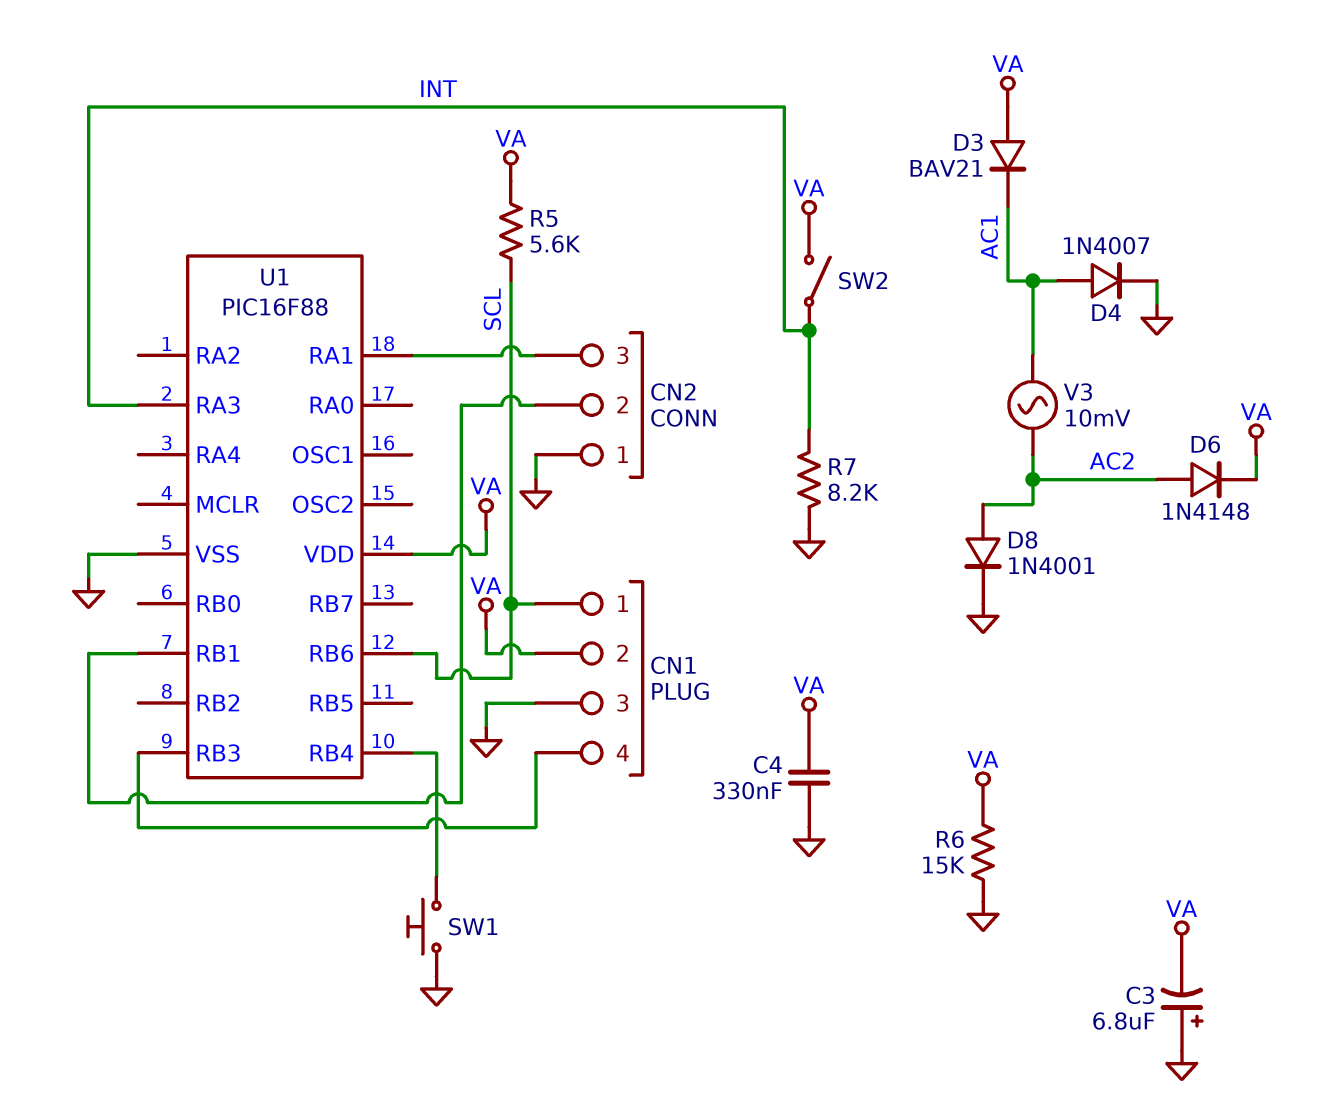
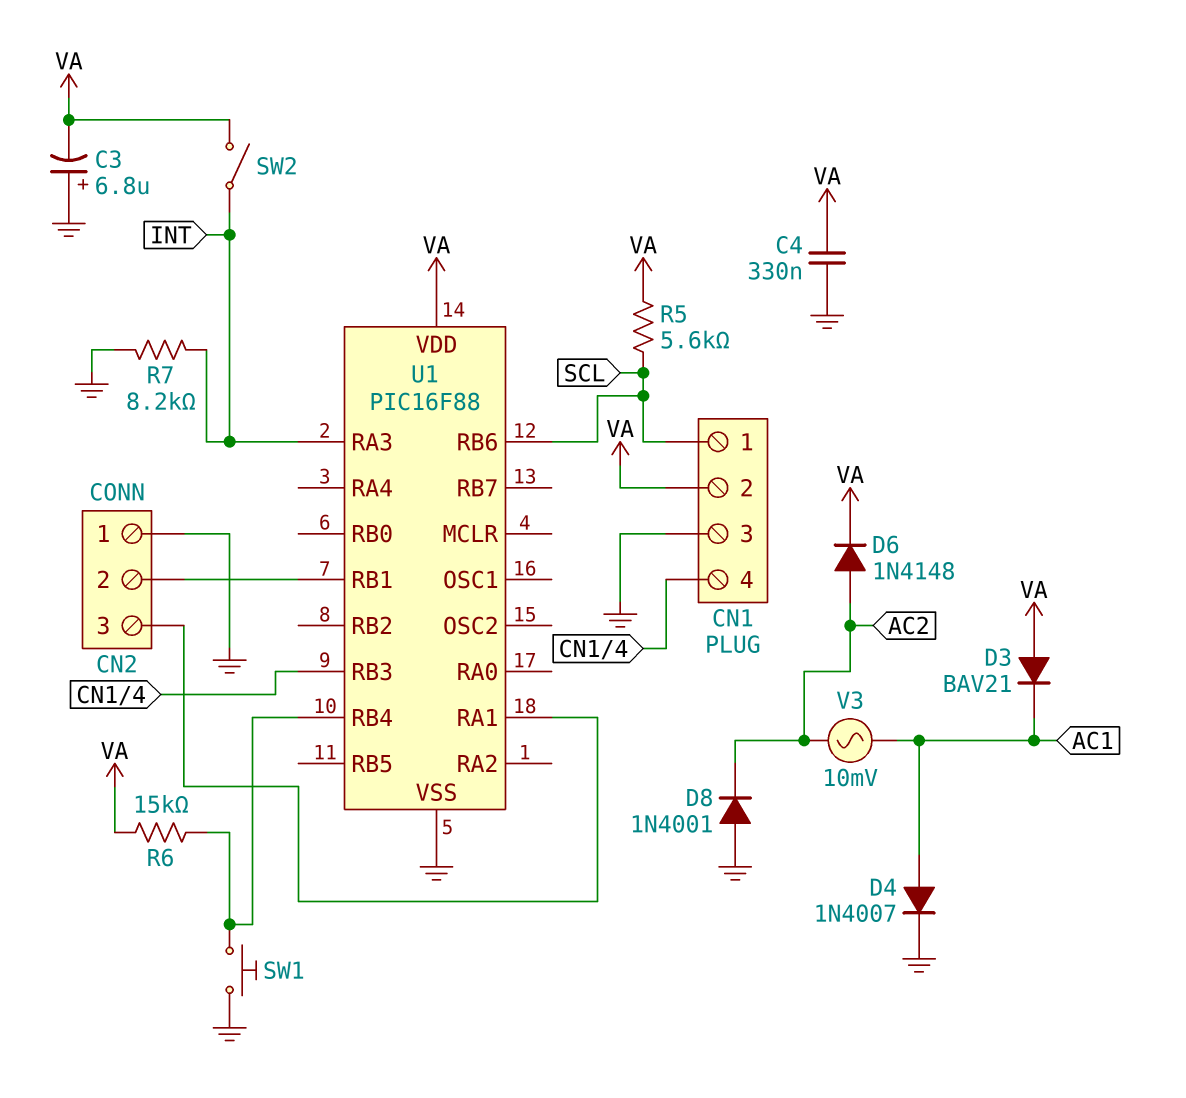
D8: diode 1N4001 (A AC2, K GND) -> diode 1N4001 (A GND, K AC2)
R6: 15k (GND, VA) -> 15k (U1/RB4, VA)

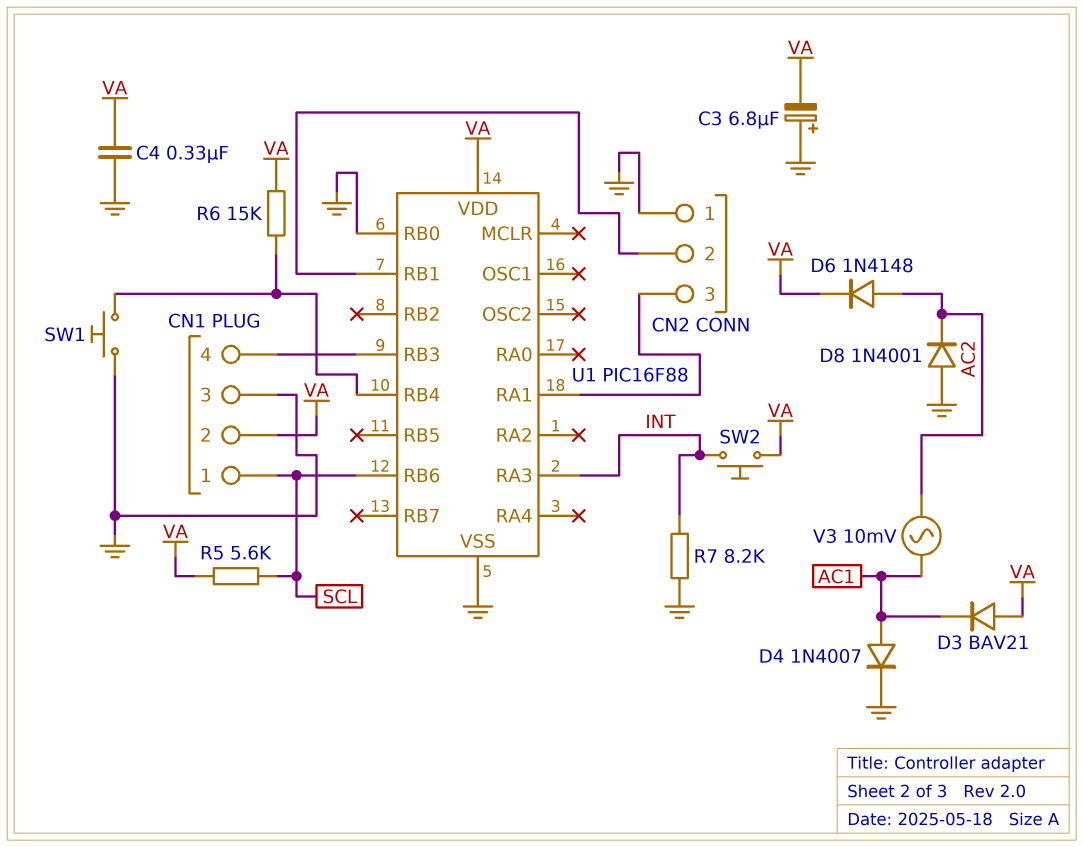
SW2: switch (INT, VA) -> button (INT, VA)
U1 pin RB0: none -> GND

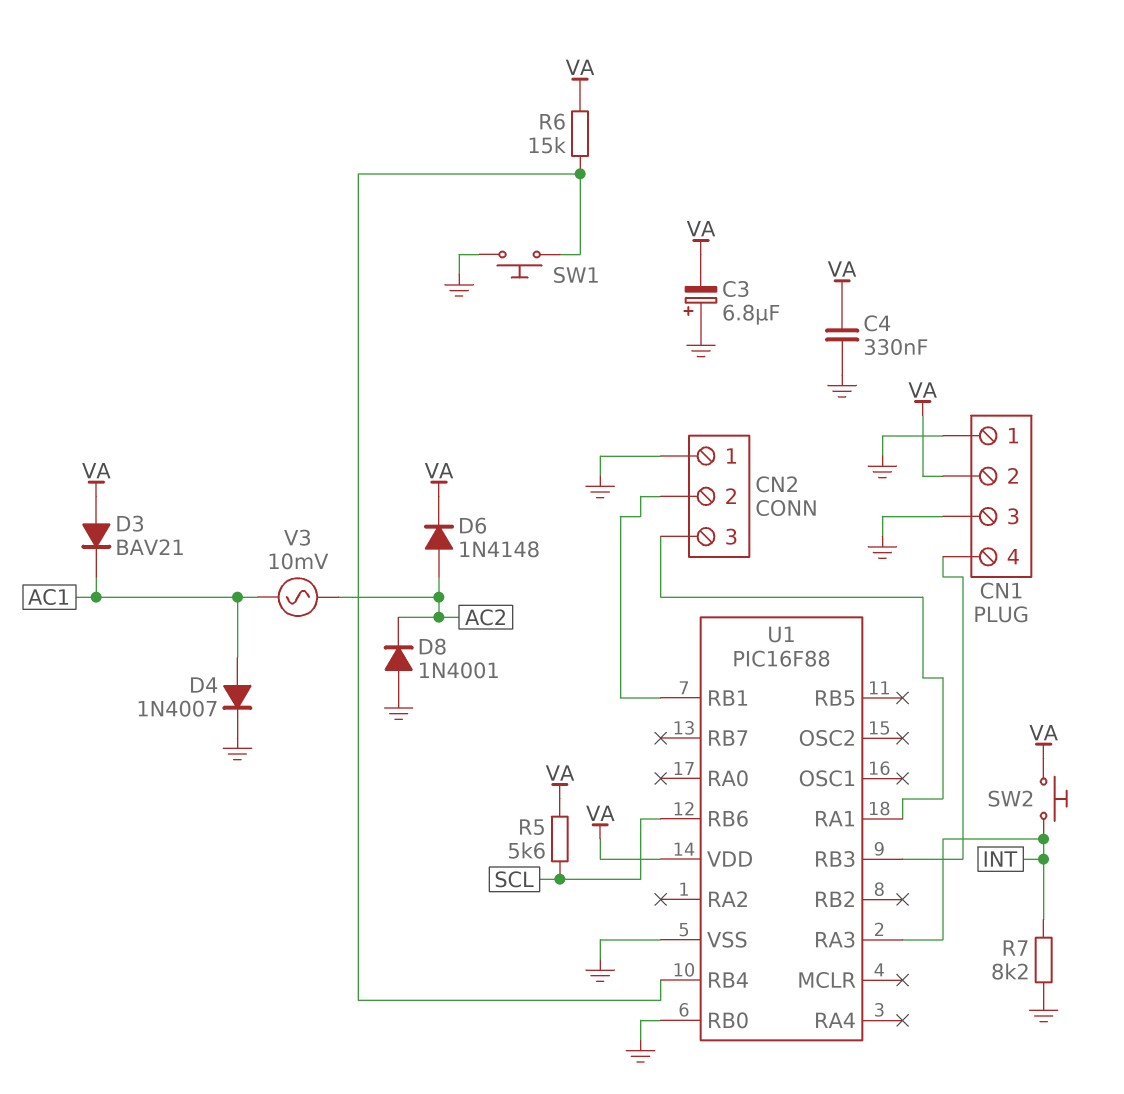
CN1 pin 1: SCL -> GND

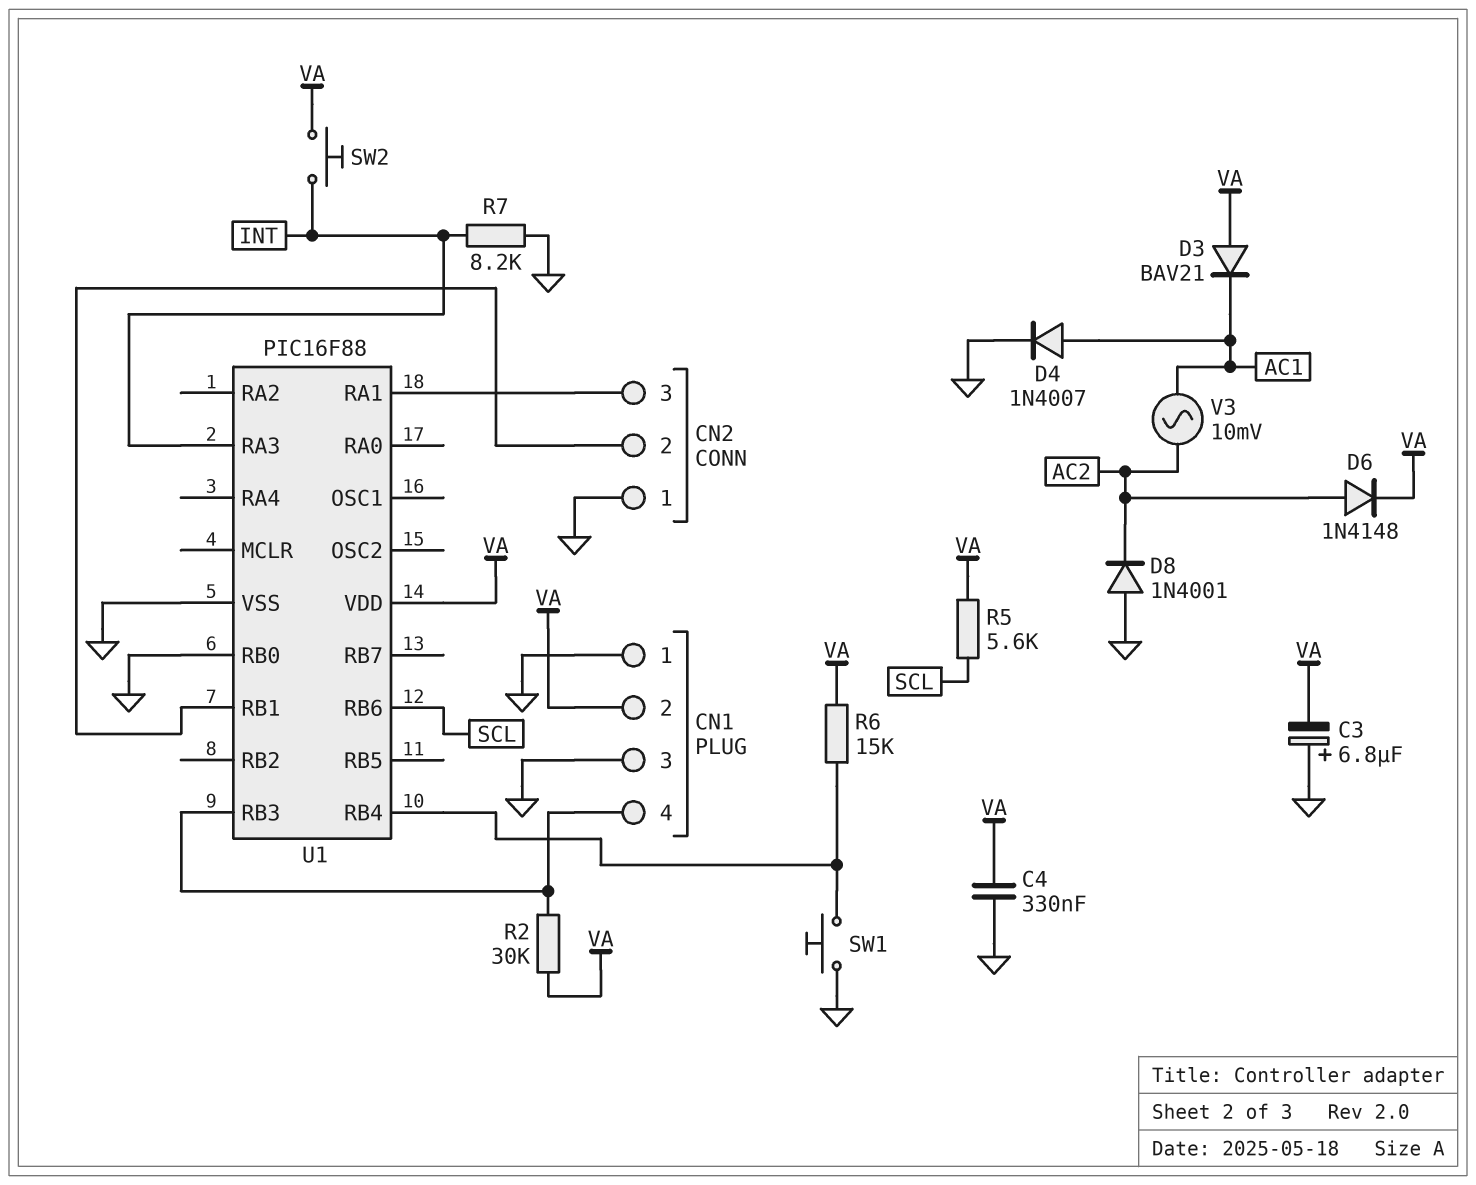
R2: none -> 30k (CN1/4, VA)

